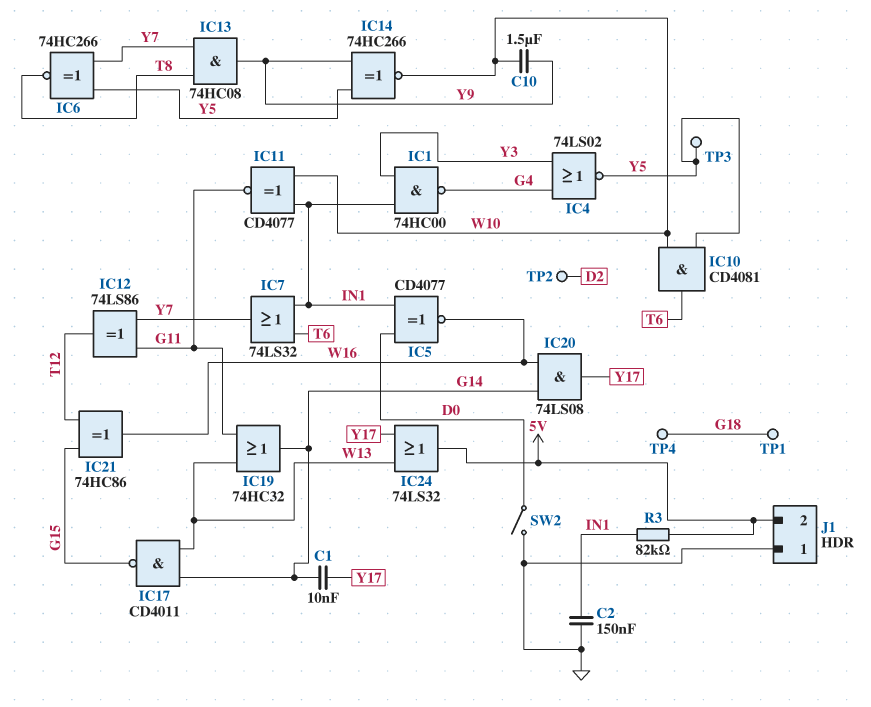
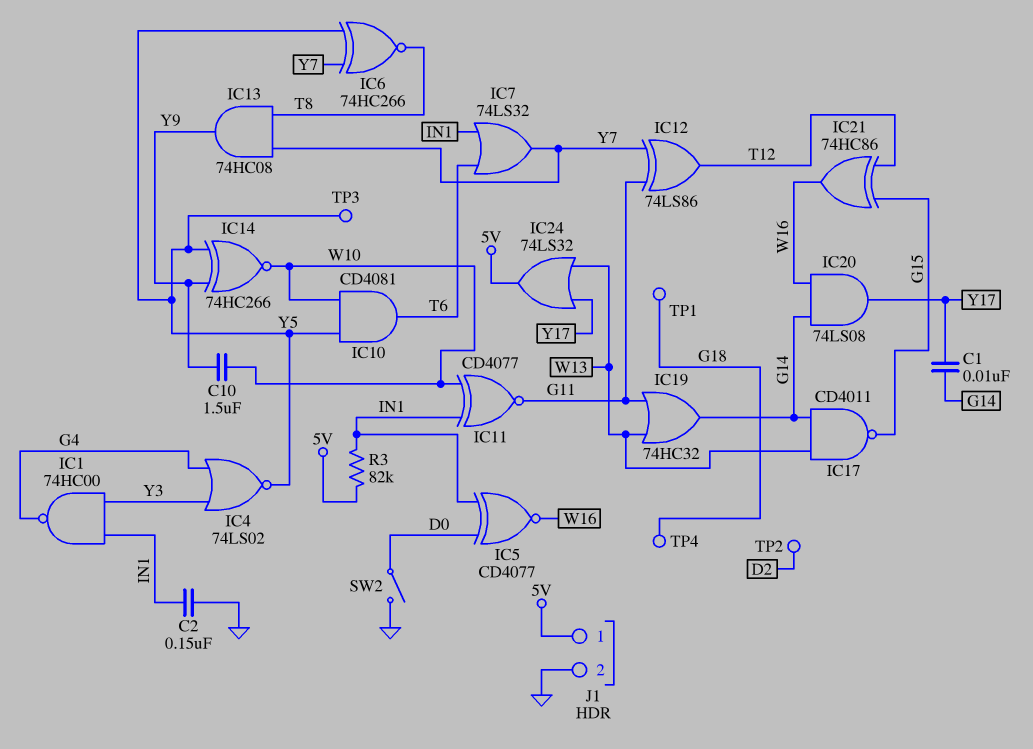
J1 pin 1: GND -> 5V
J1 pin 2: 5V -> GND

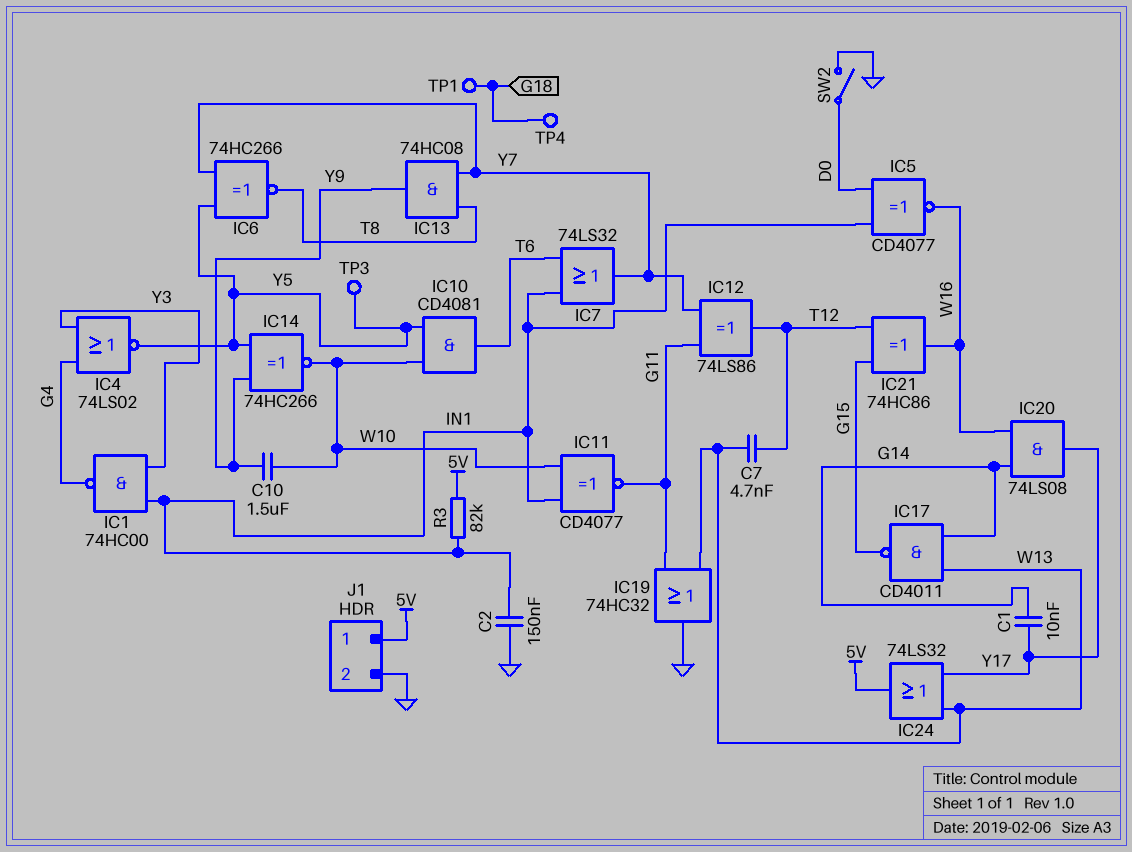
C7: none -> 4.7nF (T12, W13)
IC19: OR 74HC32 (in G11, in W13, out G14) -> OR 74HC32 (in G11, in W13, out GND)
TP2: test point (D2) -> none

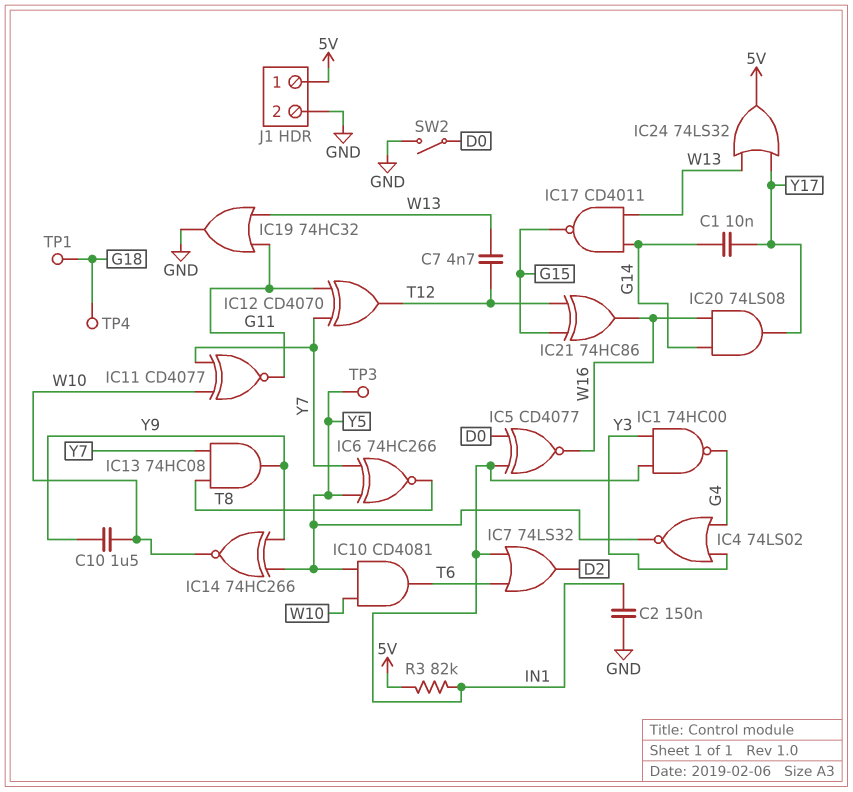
IC7: OR 74LS32 (in IN1, in T6, out Y7) -> OR 74LS32 (in IN1, in T6, out D2)
IC11: XNOR CD4077 (in IN1, in W10, out G11) -> XNOR CD4077 (in W10, in Y7, out G11)
IC12: XOR 74LS86 (in G11, in Y7, out T12) -> XOR CD4070 (in G11, in Y7, out T12)

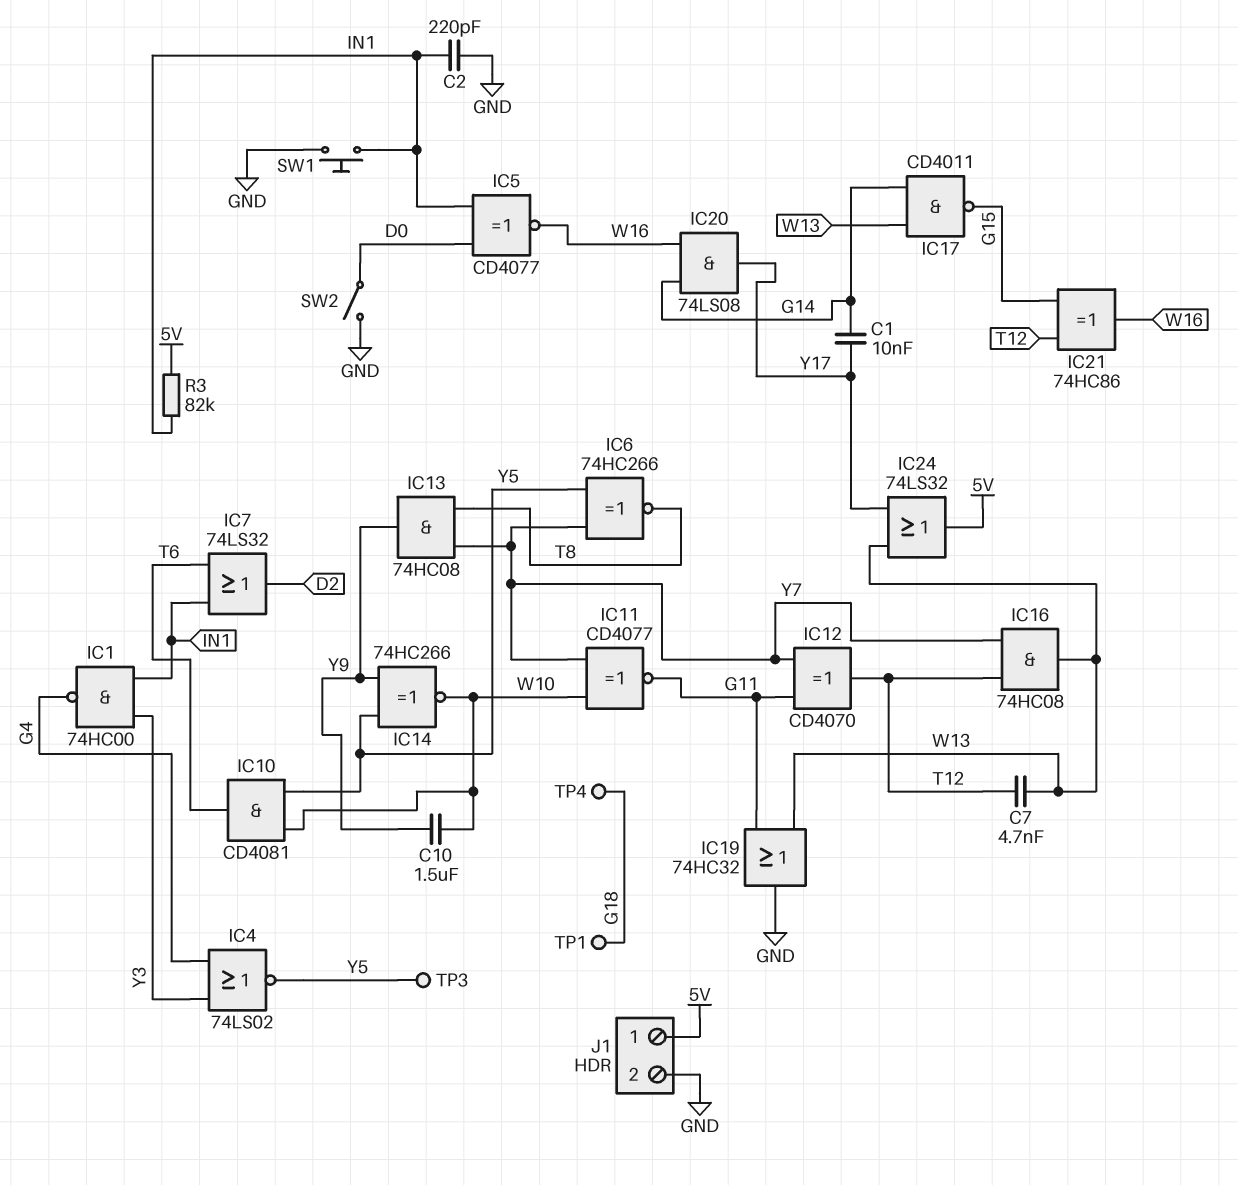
C2: 150nF (GND, IN1) -> 220pF (GND, IN1)
IC16: none -> AND 74HC08 (in T12, in Y7, out W13)
SW1: none -> button (GND, IN1)

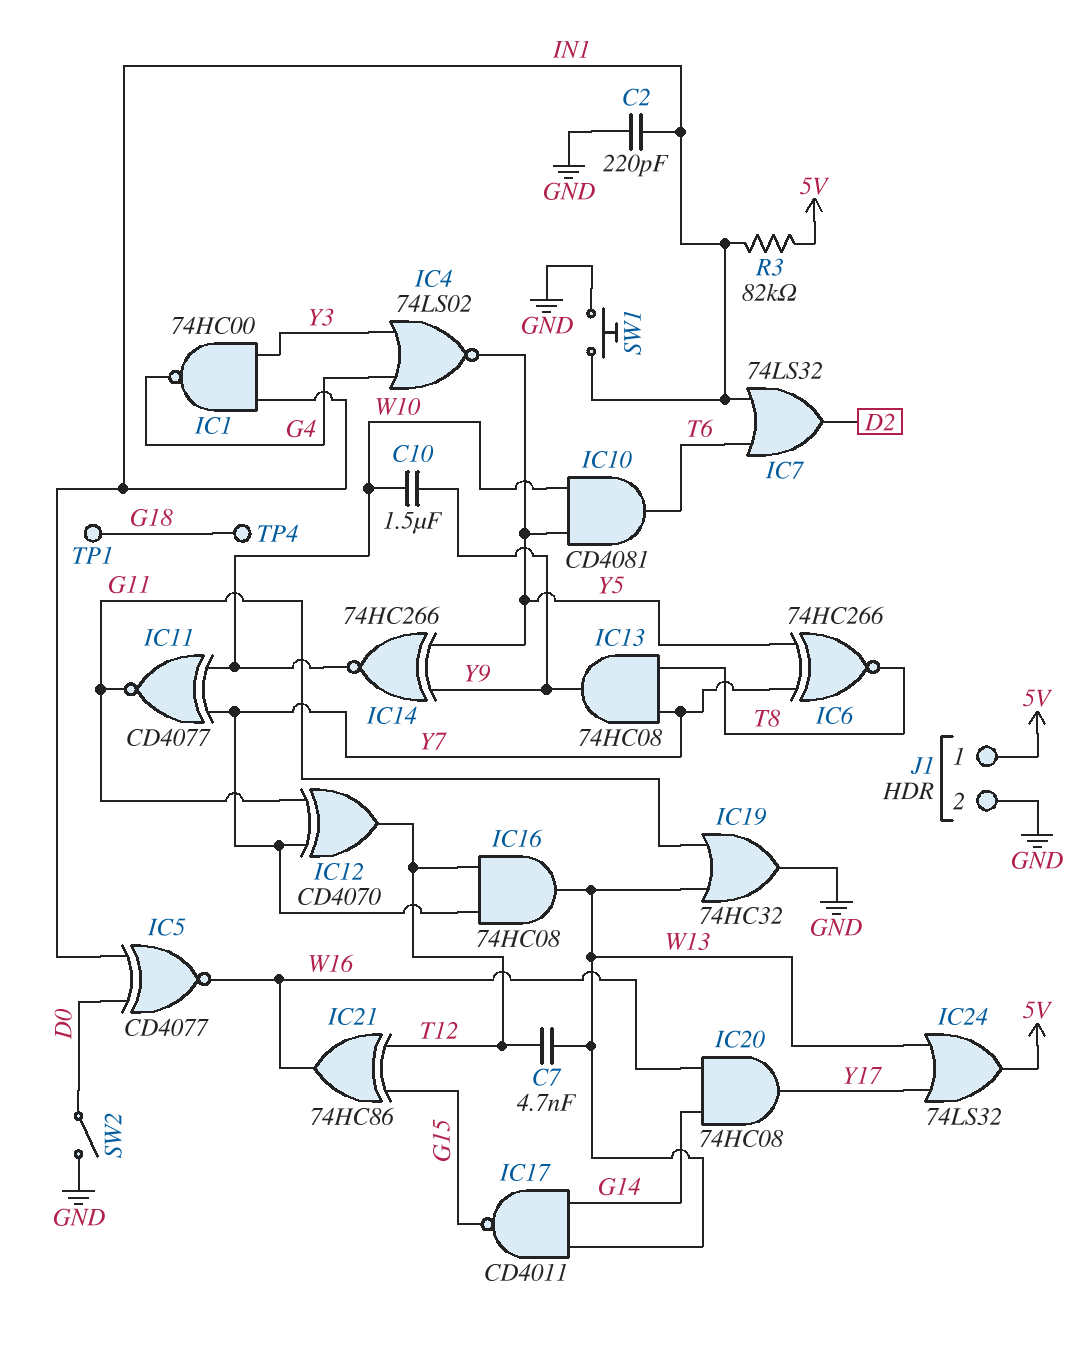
C1: 10nF (G14, Y17) -> none
IC20: AND 74LS08 (in G14, in W16, out Y17) -> AND 74HC08 (in G14, in W16, out Y17)
TP3: test point (Y5) -> none

